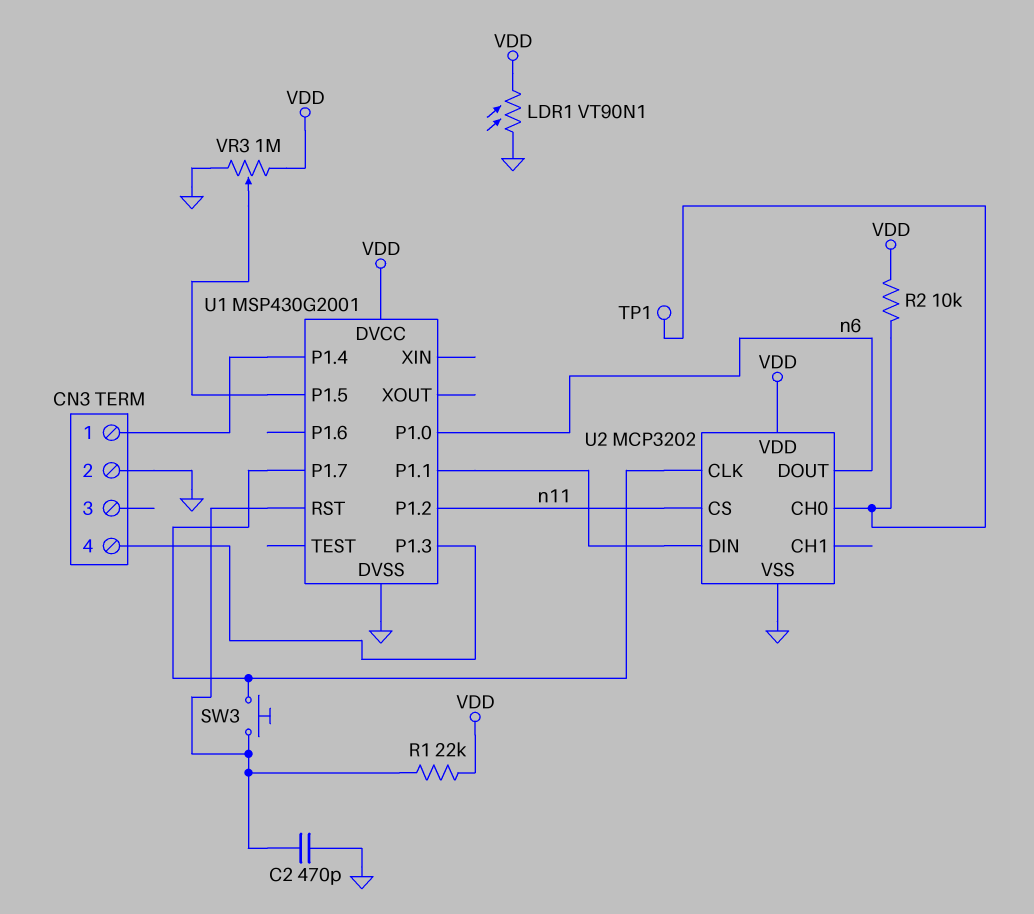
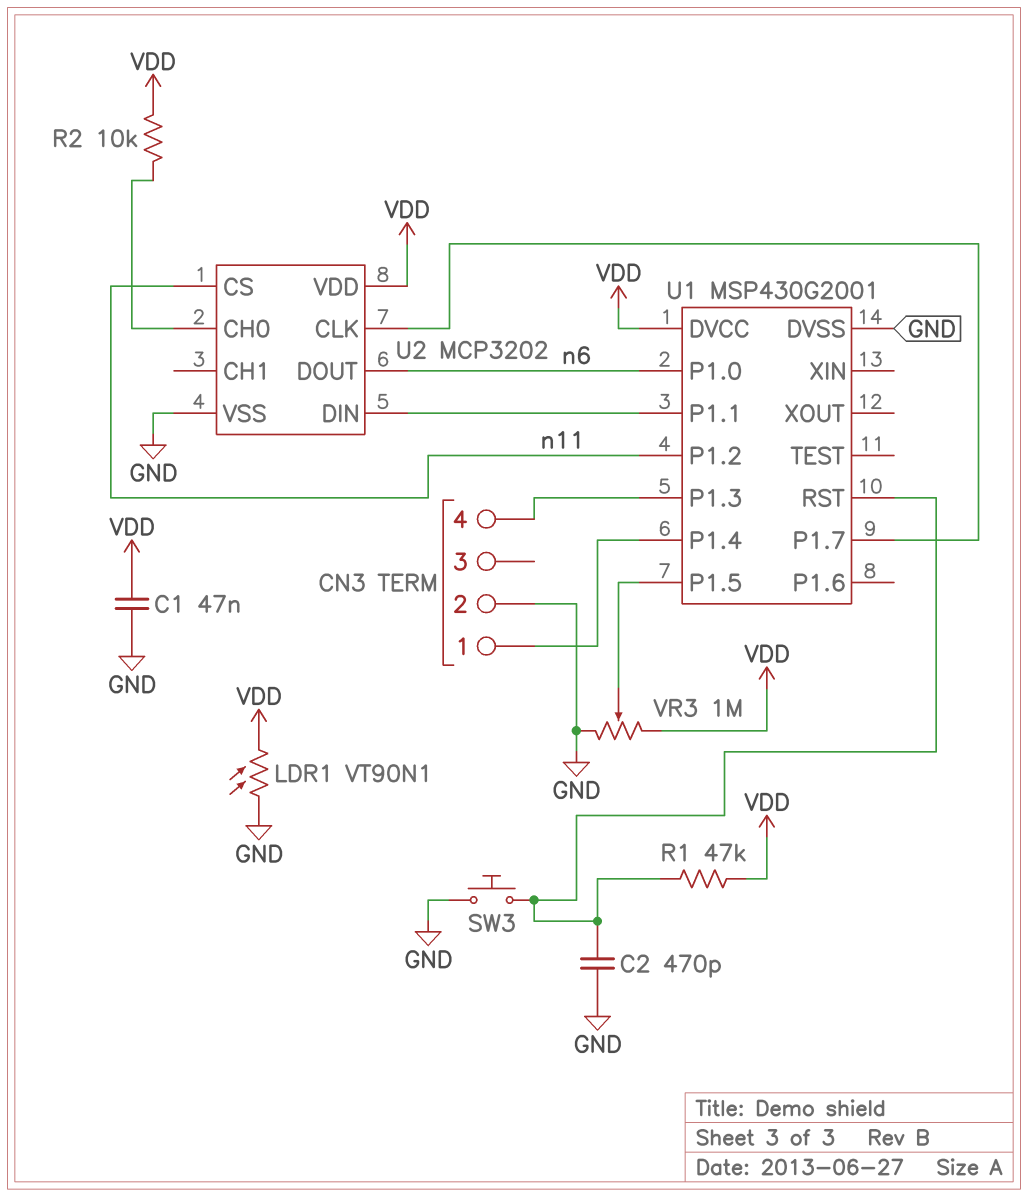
C1: none -> 47nF (GND, VDD)
R1: 22k (U1/RST, VDD) -> 47k (U1/RST, VDD)
SW3: button (U1/P1.7, U1/RST) -> button (GND, U1/RST)
TP1: test point (U2/CH0) -> none

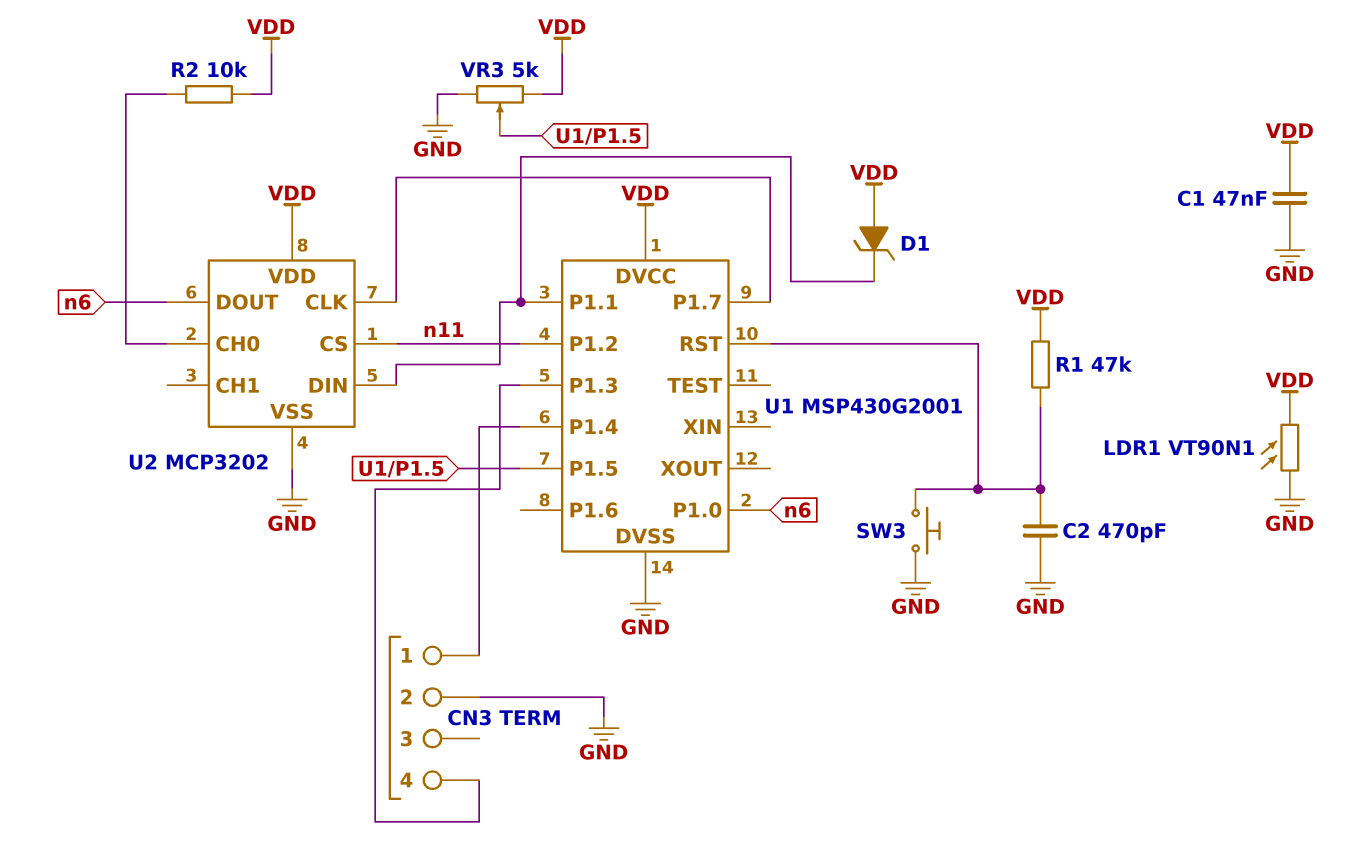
D1: none -> zener (A VDD, K U1/P1.1)
VR3: 1M (GND, VDD, wiper U1/P1.5) -> 5k (GND, VDD, wiper U1/P1.5)

